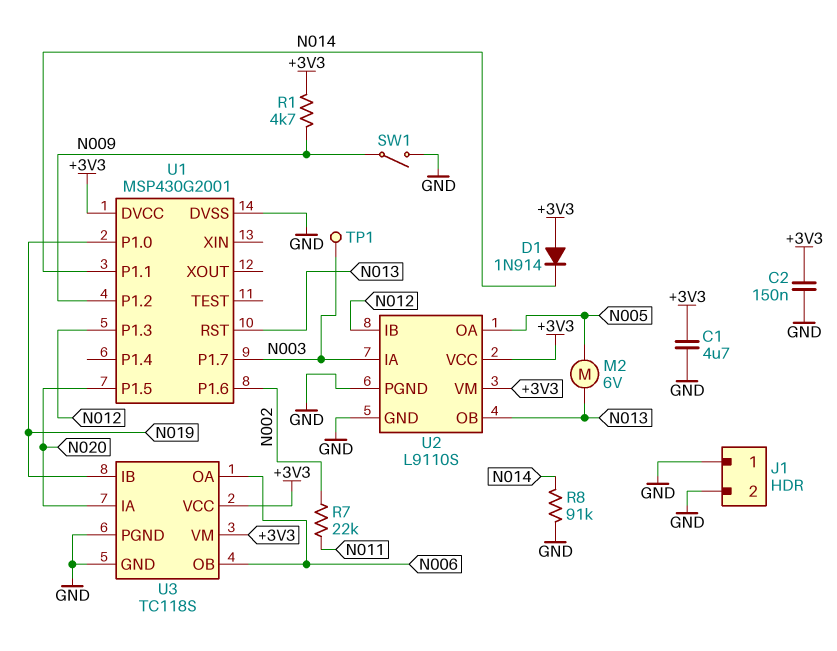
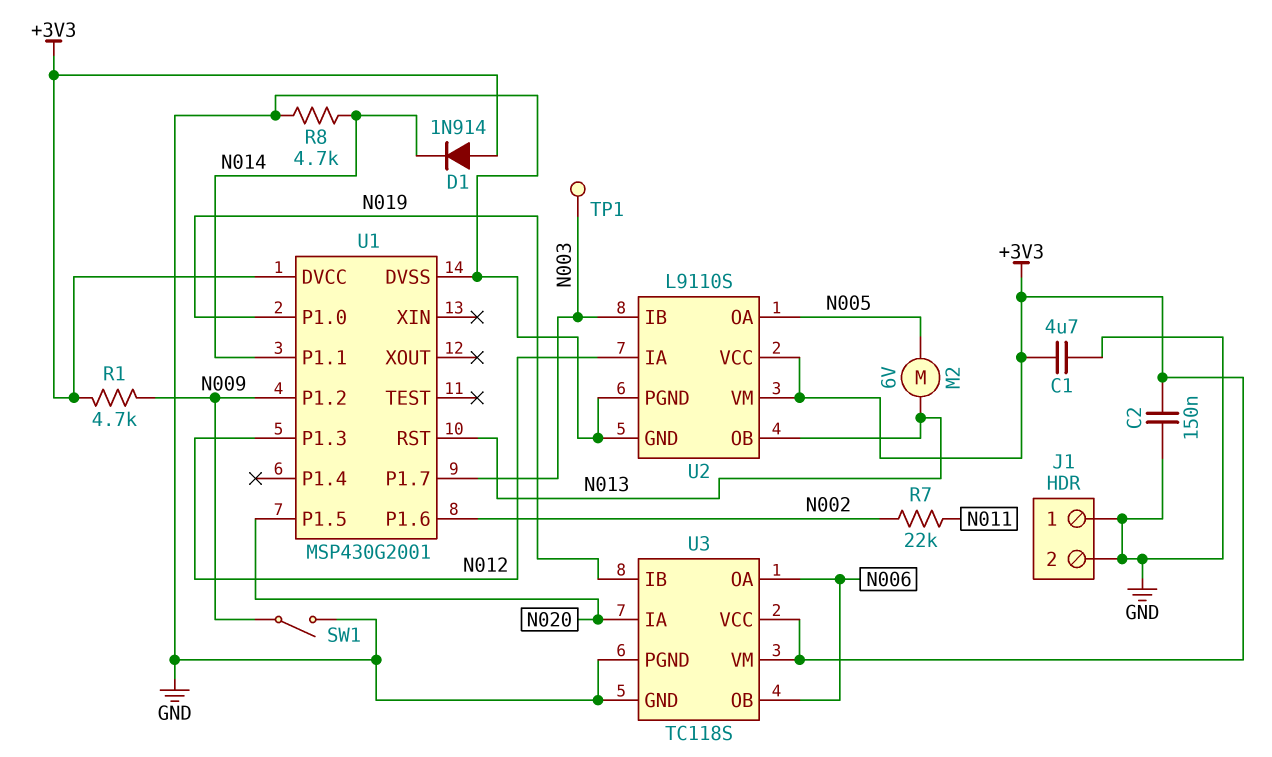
R8: 91k (GND, N014) -> 4.7k (GND, N014)
U2 pin IA: N003 -> N012
U2 pin IB: N012 -> N003

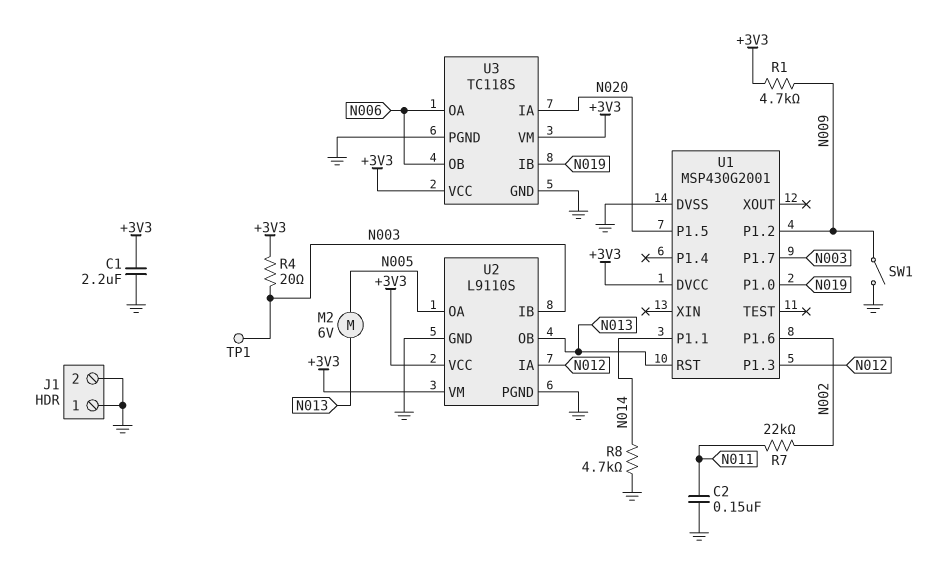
C1: 4.7uF (+3V3, GND) -> 2.2uF (+3V3, GND)
C2: 150nF (+3V3, GND) -> 150nF (GND, N011)
D1: diode 1N914 (A +3V3, K N014) -> none
R4: none -> 20 (+3V3, N003)

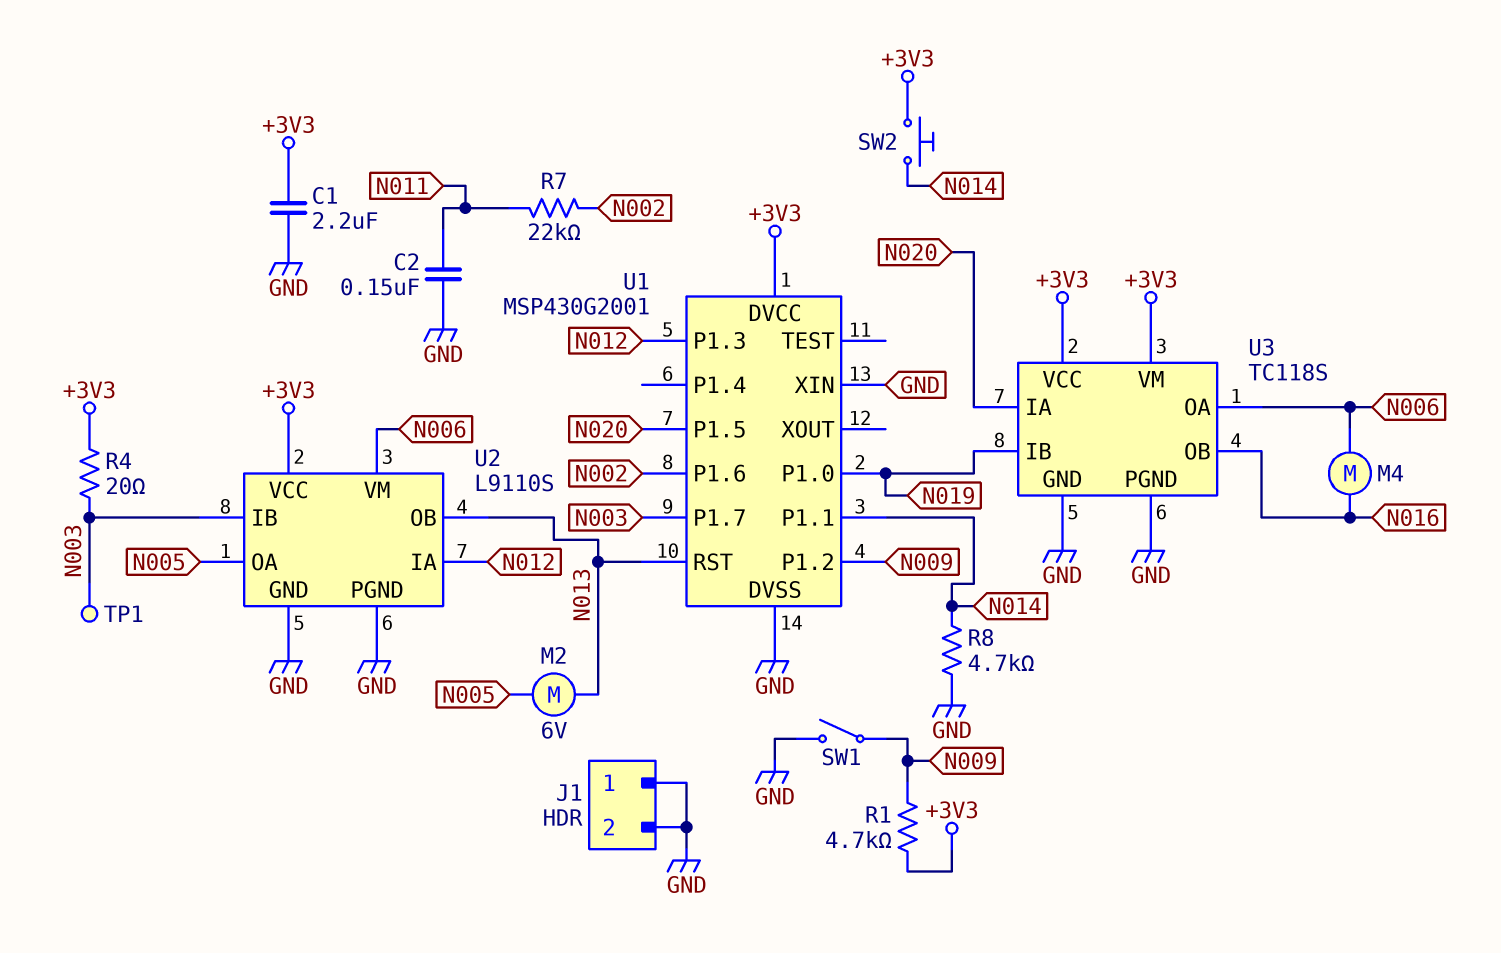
M4: none -> motor (N006, N016)
SW2: none -> button (+3V3, N014)
U1 pin XIN: none -> GND
U2 pin VM: +3V3 -> N006
U3 pin OB: N006 -> N016

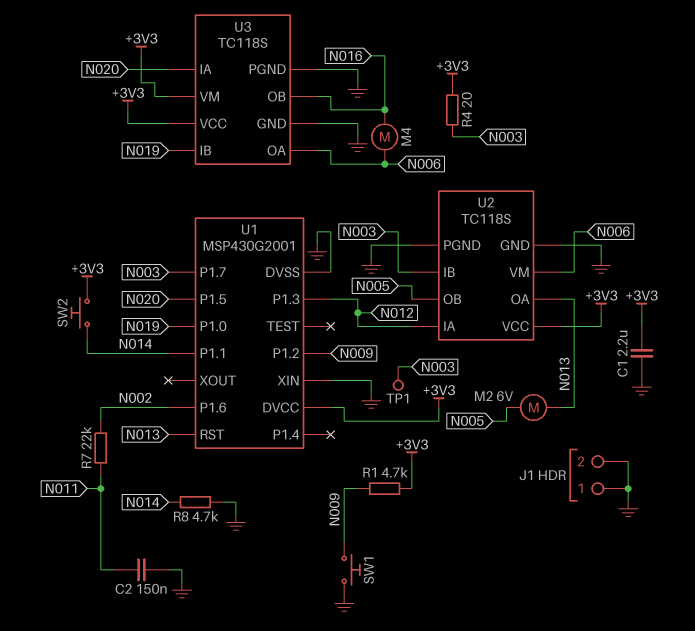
SW1: switch (GND, N009) -> button (GND, N009)
U2: L9110S -> TC118S
U2 pin OA: N005 -> N013
U2 pin OB: N013 -> N005

